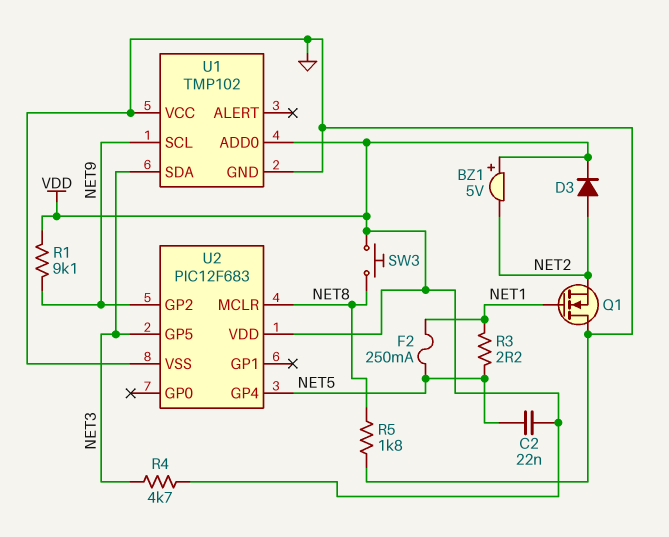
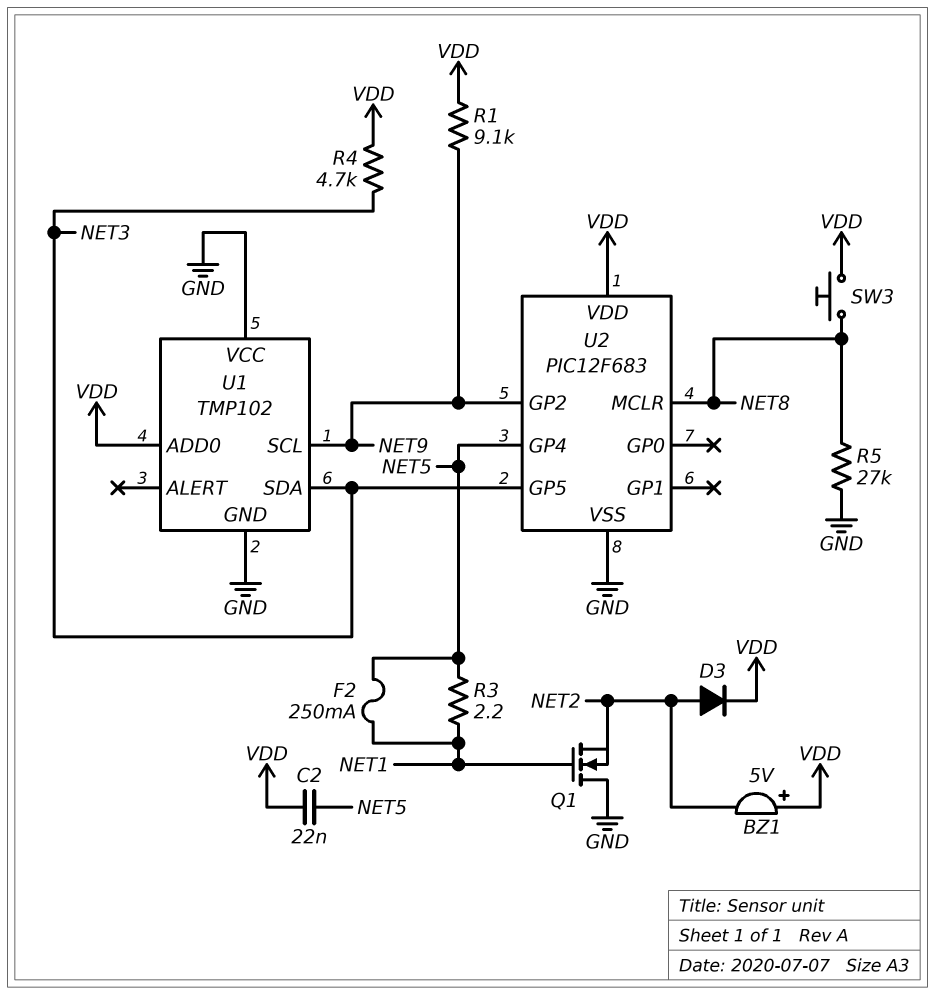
R5: 1.8k (GND, NET8) -> 27k (GND, NET8)

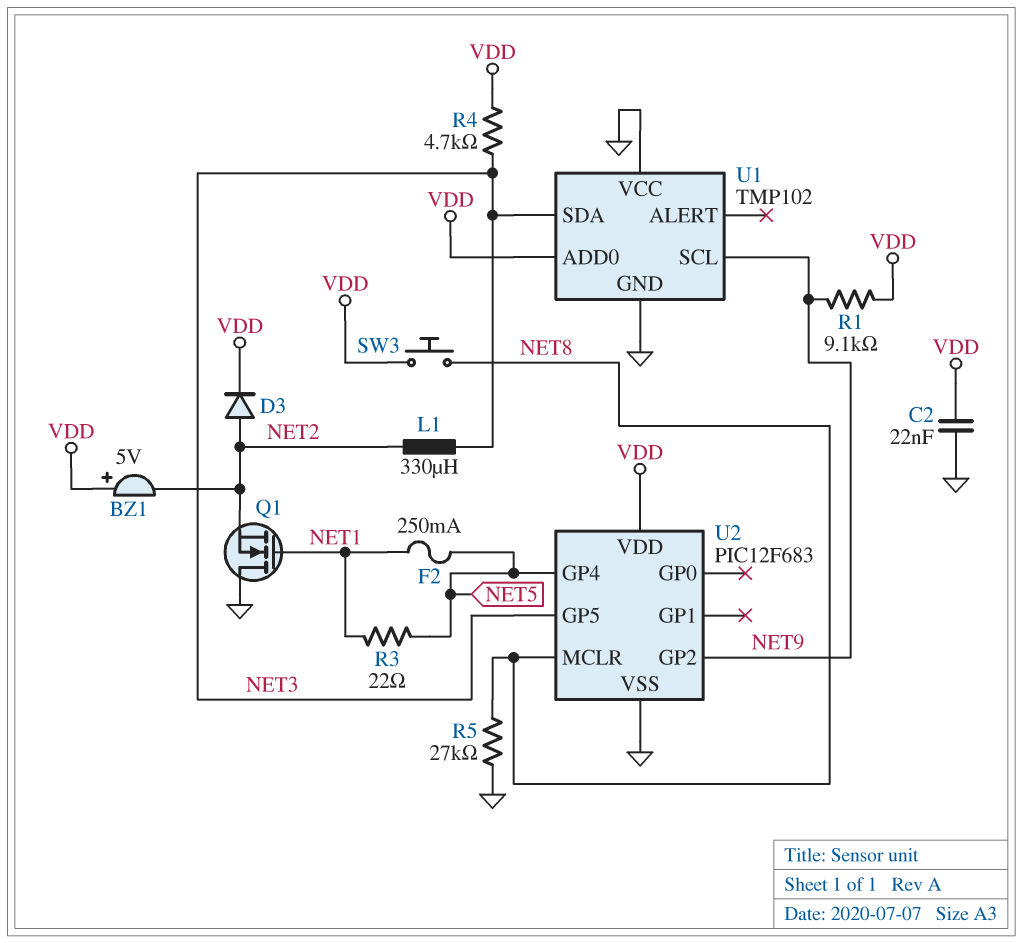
C2: 22nF (NET5, VDD) -> 22nF (GND, VDD)
L1: none -> 330uH (NET2, NET3)
R3: 2.2 (NET1, NET5) -> 22 (NET1, NET5)

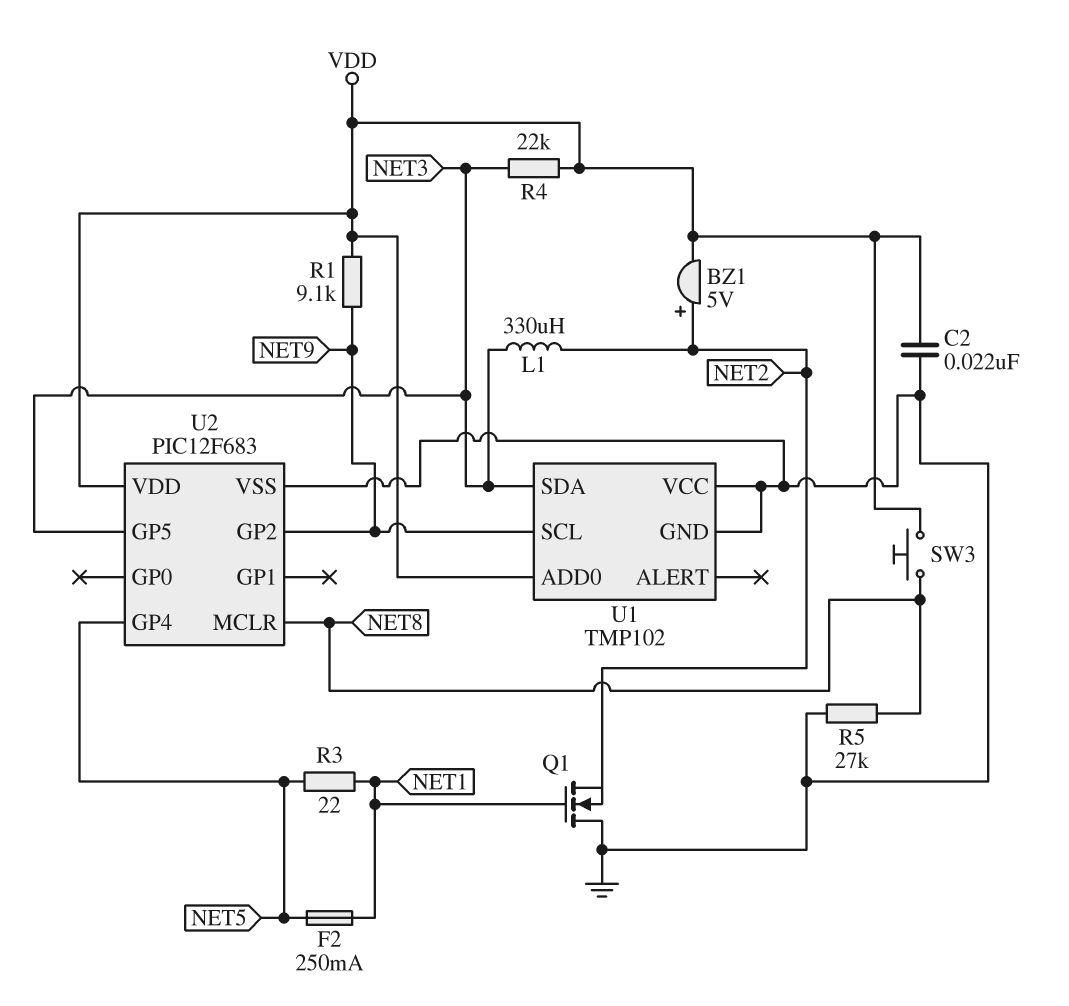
BZ1: buzzer 5V (plus VDD, minus NET2) -> buzzer 5V (plus NET2, minus VDD)
D3: diode (A NET2, K VDD) -> none
R4: 4.7k (NET3, VDD) -> 22k (NET3, VDD)

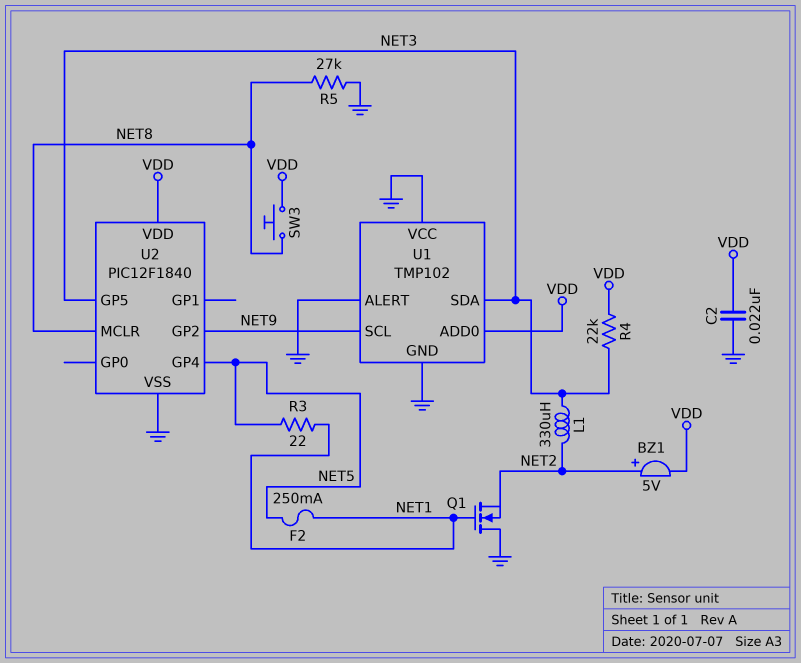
R1: 9.1k (NET9, VDD) -> none
U1 pin ALERT: none -> GND
U2: PIC12F683 -> PIC12F1840

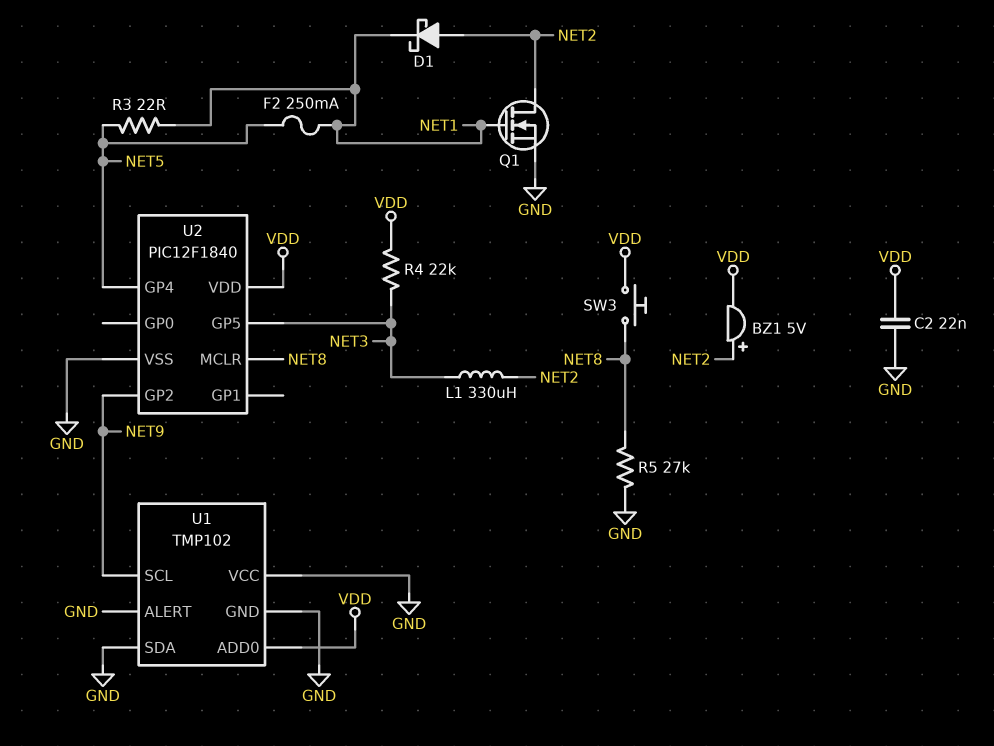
D1: none -> schottky (A NET2, K NET1)
Q1: NMOS (G NET1, D GND, S NET2) -> NMOS (G NET1, D NET2, S GND)
U1 pin SDA: NET3 -> GND

